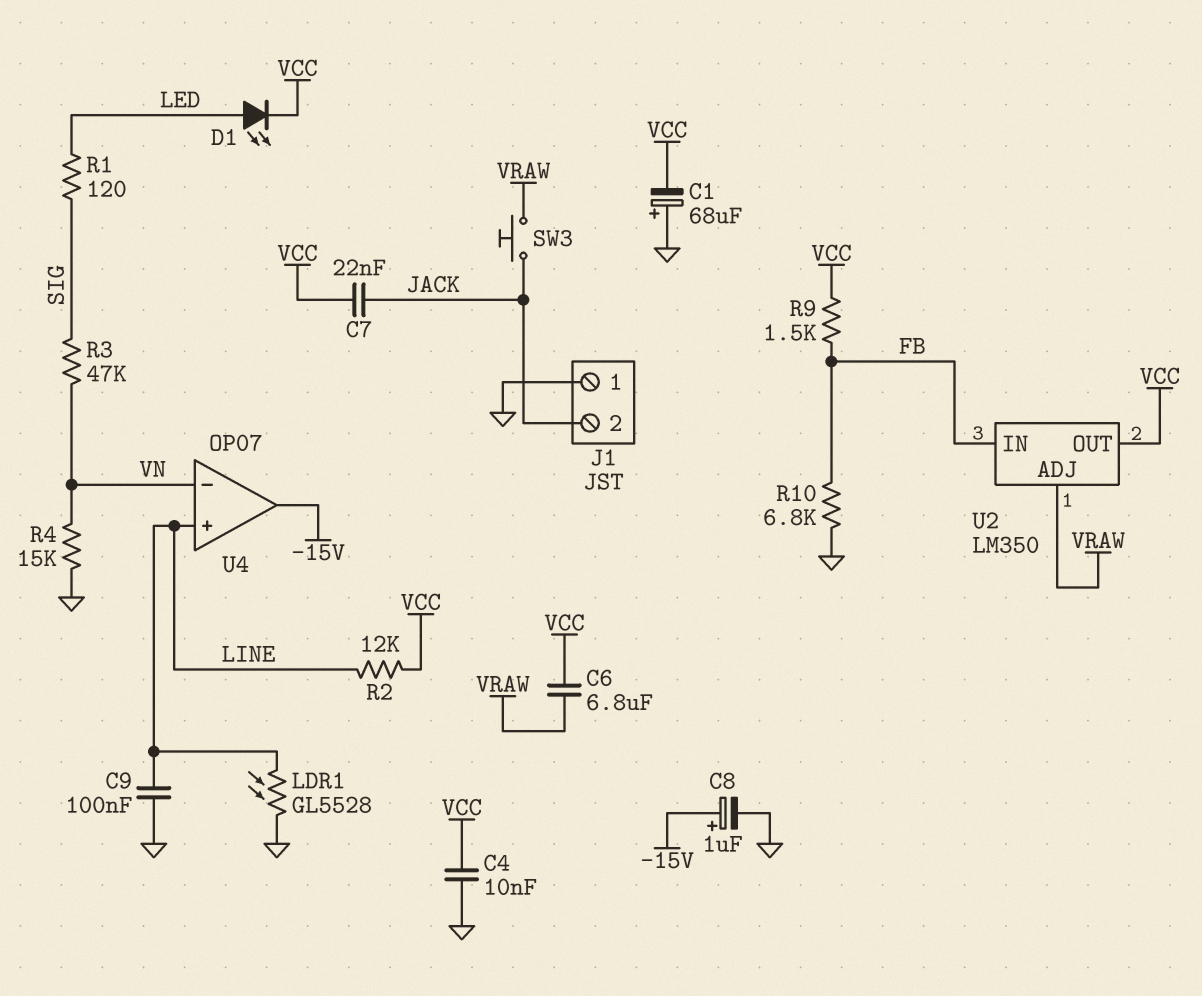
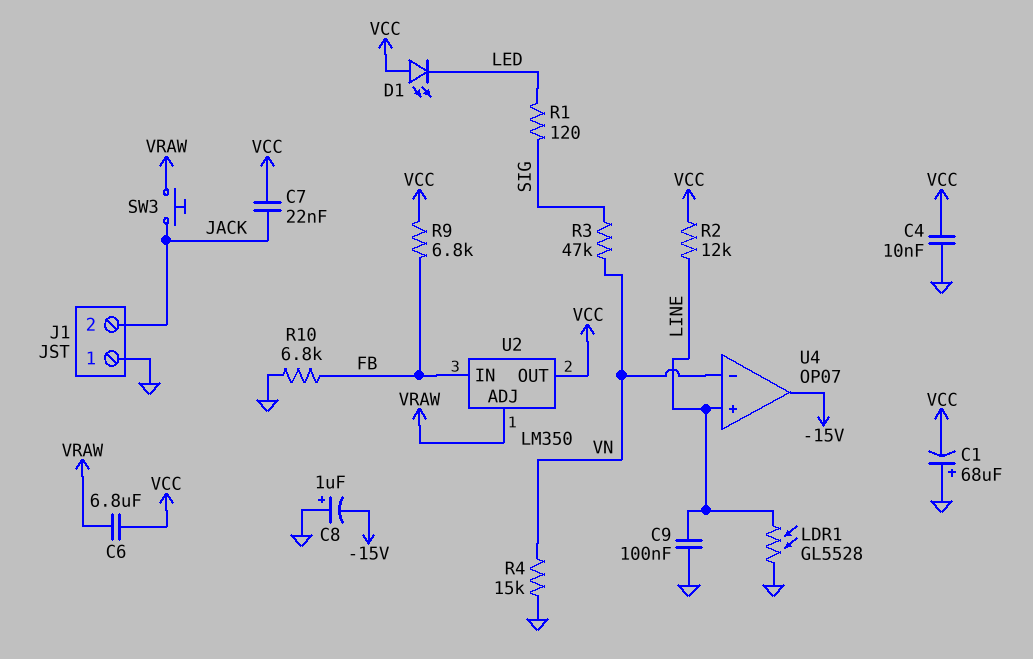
C8: 1uF (plus -15V, minus GND) -> 1uF (plus GND, minus -15V)
D1: LED (A LED, K VCC) -> LED (A VCC, K LED)
R9: 1.5k (FB, VCC) -> 6.8k (FB, VCC)

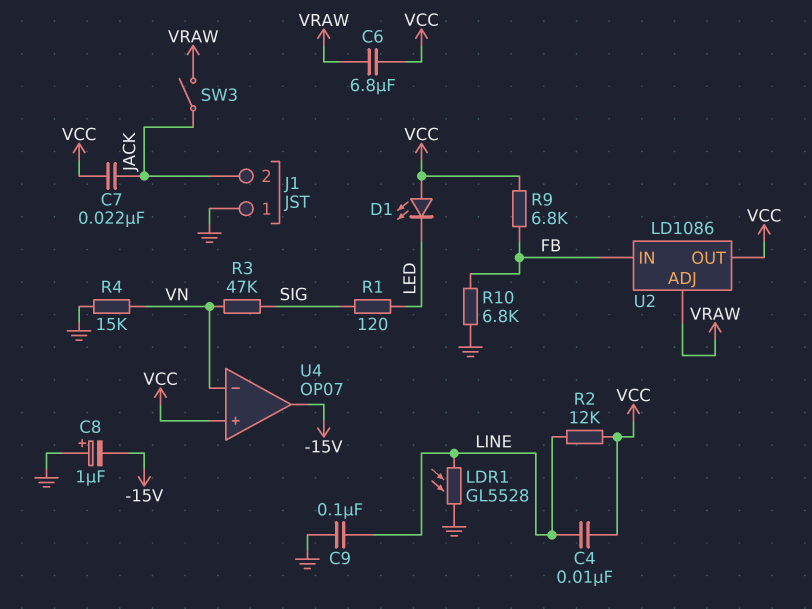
C1: 68uF (plus GND, minus VCC) -> none
C4: 10nF (GND, VCC) -> 10nF (LINE, VCC)
SW3: button (JACK, VRAW) -> switch (JACK, VRAW)
U2: LM350 -> LD1086
U4 pin in+: LINE -> VCC

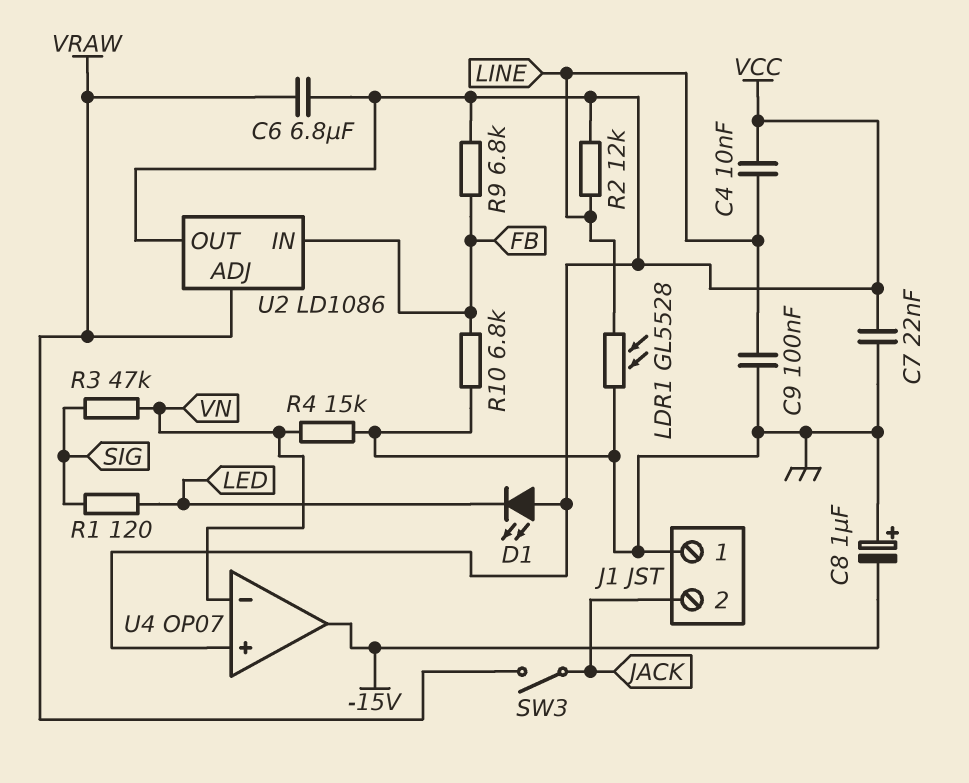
C7: 22nF (JACK, VCC) -> 22nF (GND, VCC)

